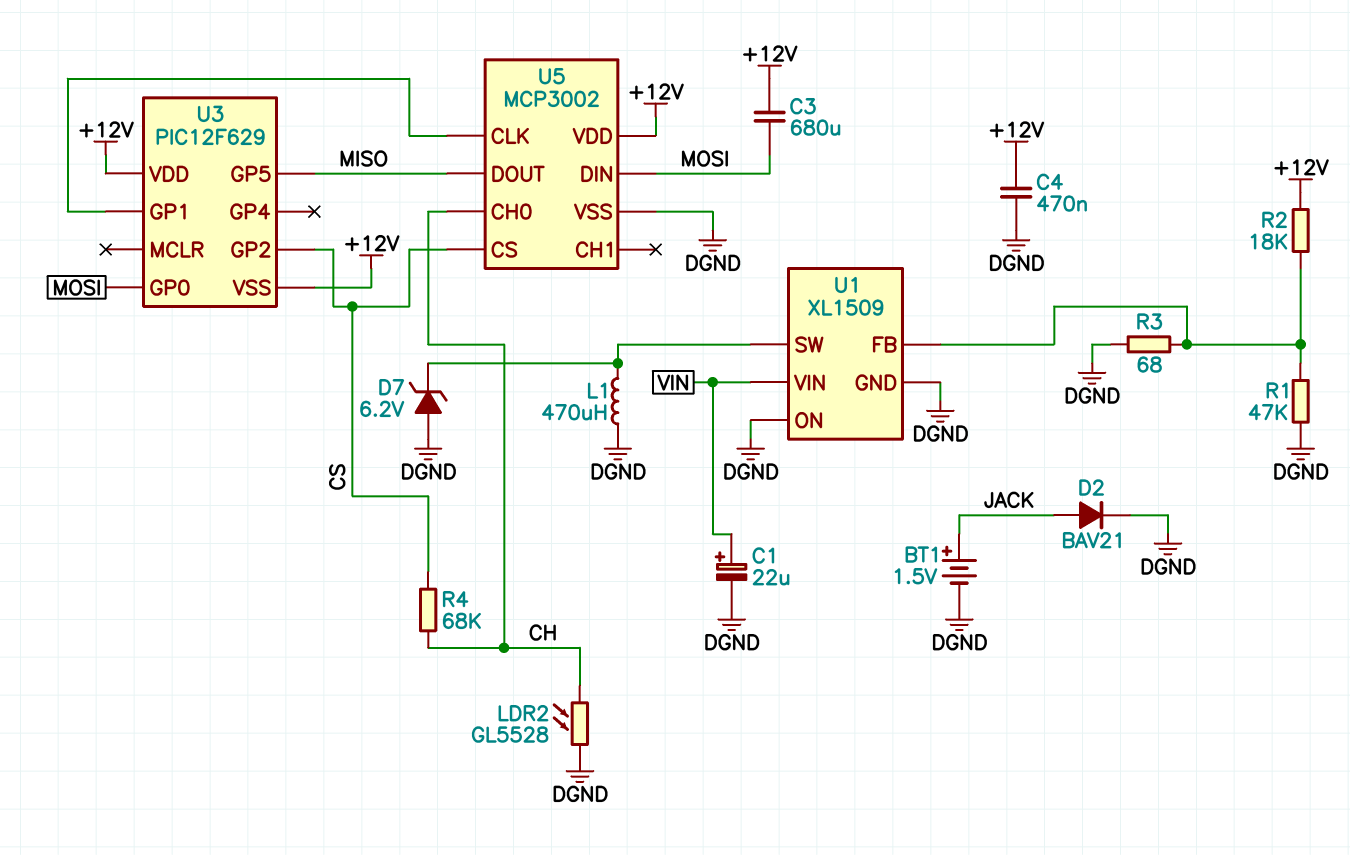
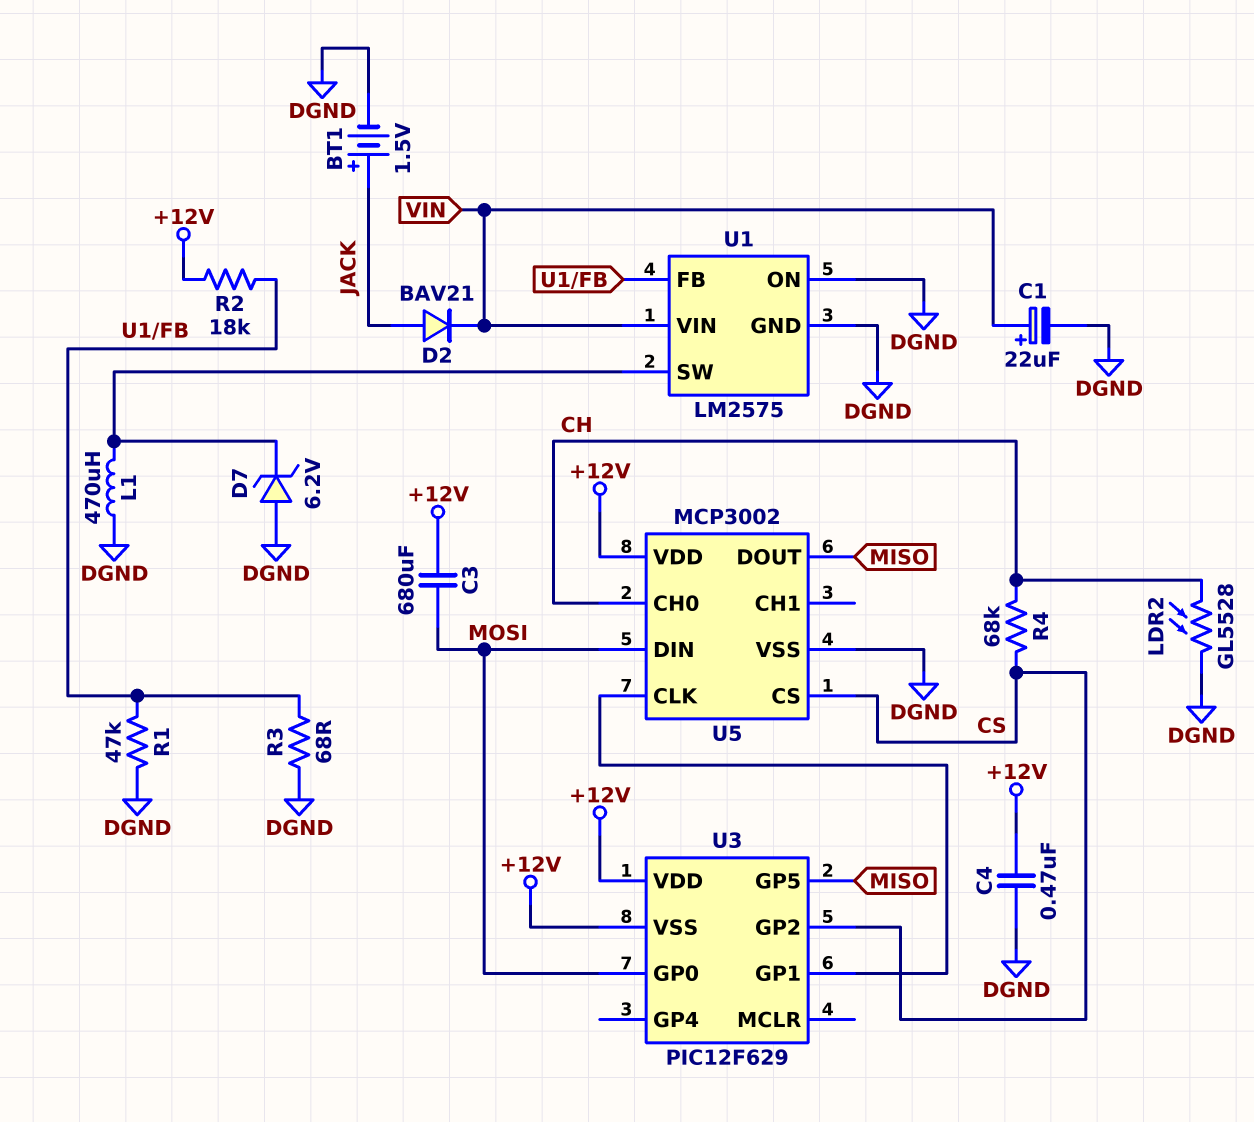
D2: diode BAV21 (A JACK, K DGND) -> diode BAV21 (A JACK, K VIN)
U1: XL1509 -> LM2575

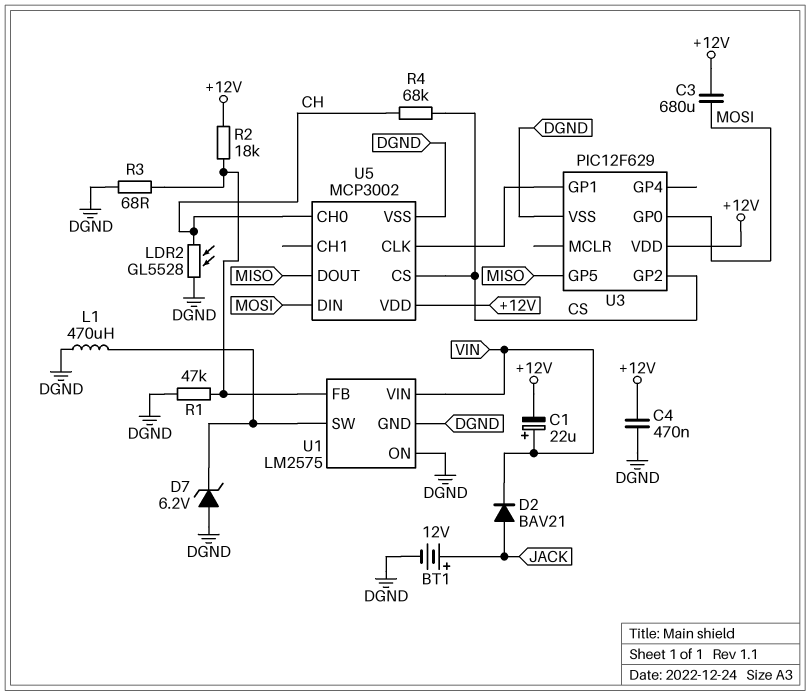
BT1: 1.5V (plus JACK, minus DGND) -> 12V (plus JACK, minus DGND)
C1: 22uF (plus VIN, minus DGND) -> 22uF (plus VIN, minus +12V)
U3 pin VSS: +12V -> DGND

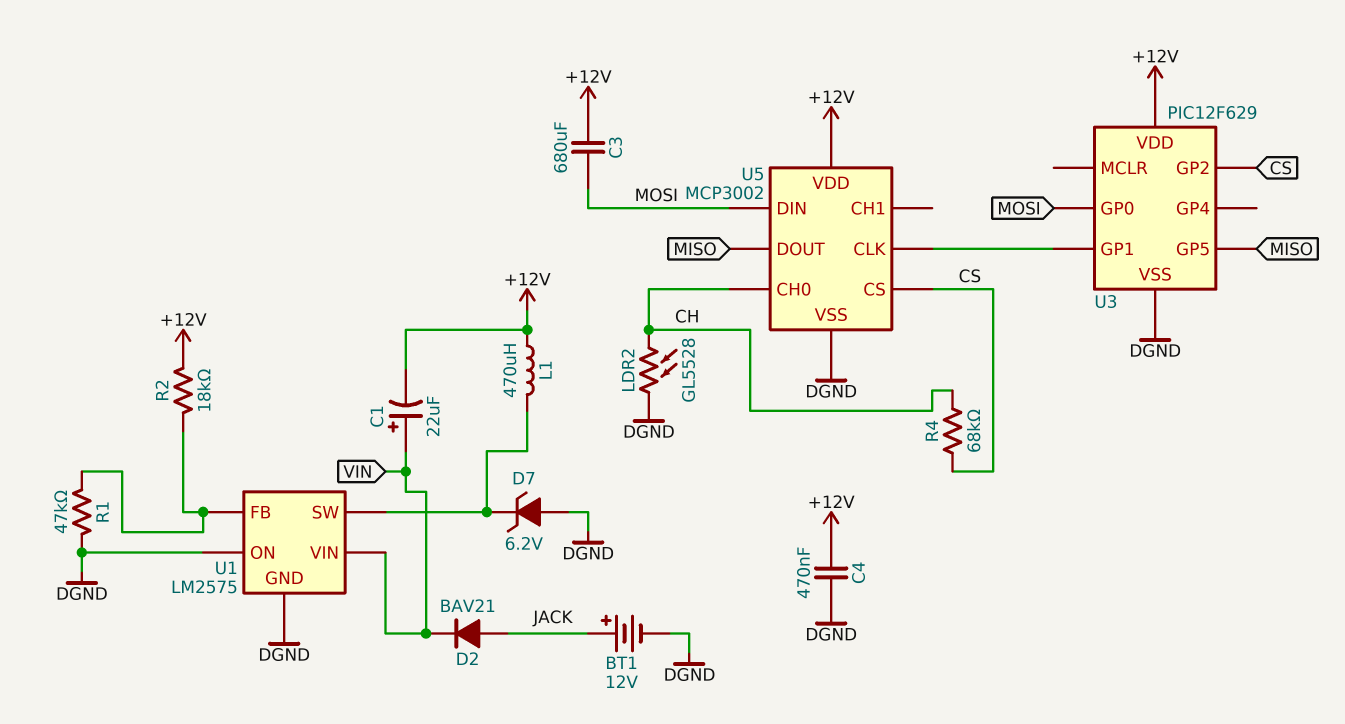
L1: 470uH (DGND, U1/SW) -> 470uH (+12V, U1/SW)
R3: 68 (DGND, U1/FB) -> none

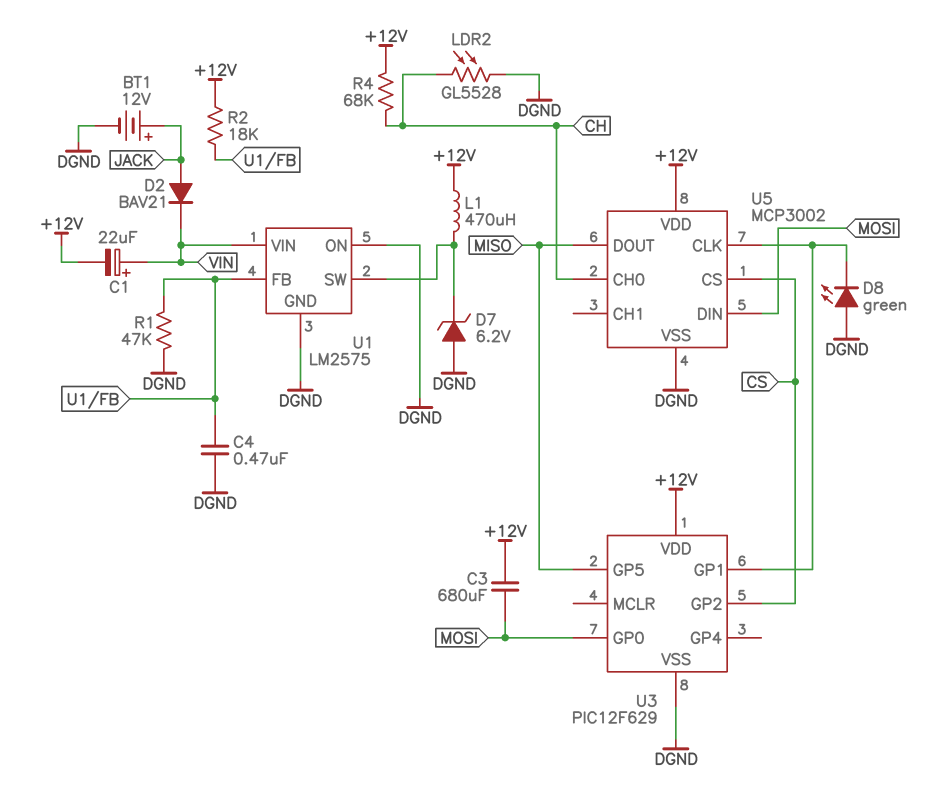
C4: 470nF (+12V, DGND) -> 470nF (DGND, U1/FB)
D8: none -> LED green (A DGND, K U3/GP1)
R4: 68k (CH, CS) -> 68k (+12V, CH)

